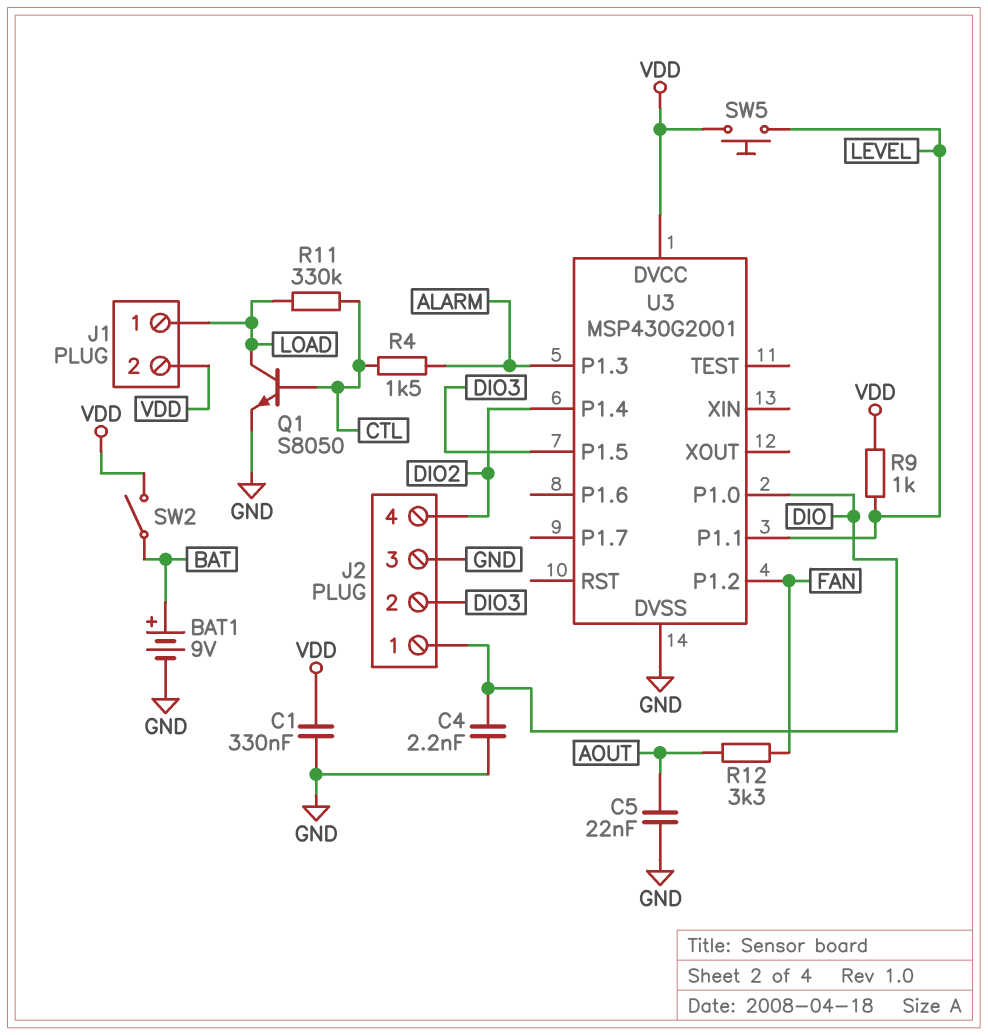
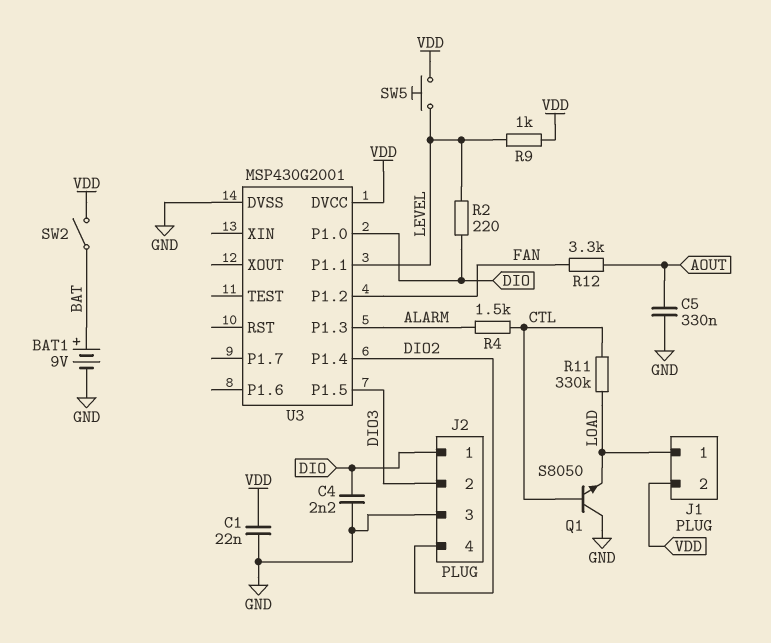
C1: 330nF (GND, VDD) -> 22nF (GND, VDD)
C5: 22nF (AOUT, GND) -> 330nF (AOUT, GND)
Q1: NPN S8050 (B CTL, C LOAD, E GND) -> NPN S8050 (B CTL, C GND, E LOAD)
R2: none -> 220 (DIO, LEVEL)

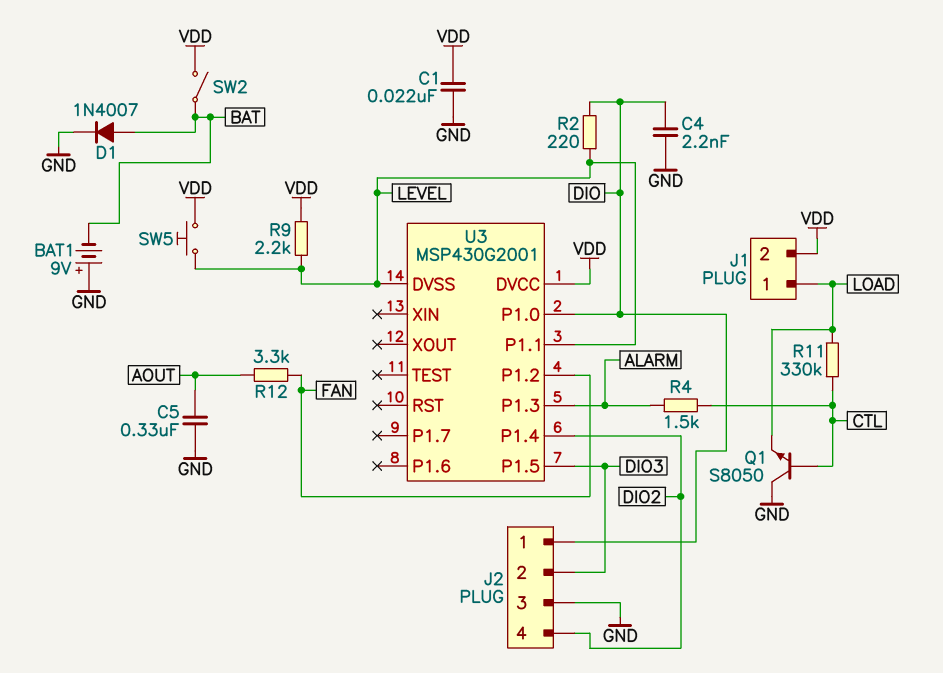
BAT1: 9V (plus BAT, minus GND) -> 9V (plus GND, minus BAT)
D1: none -> diode 1N4007 (A BAT, K GND)
R9: 1k (LEVEL, VDD) -> 2.2k (LEVEL, VDD)
U3 pin DVSS: GND -> LEVEL

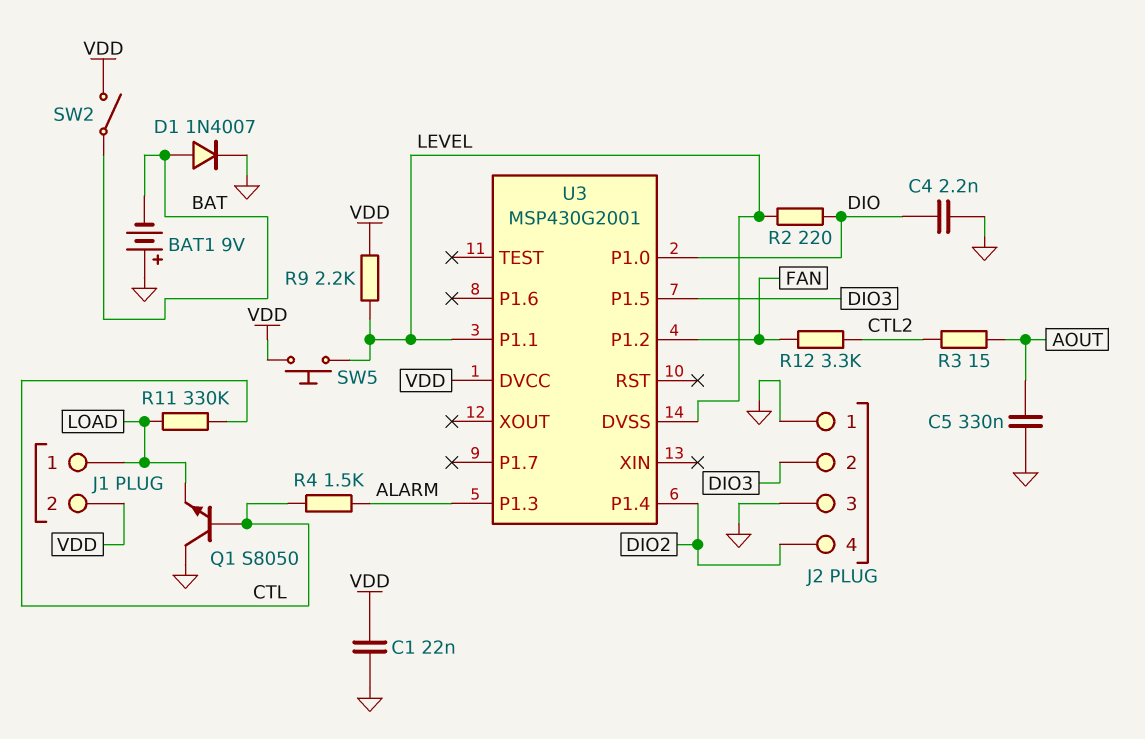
J2 pin 1: DIO -> GND
R3: none -> 15 (AOUT, CTL2)
R12: 3.3k (AOUT, FAN) -> 3.3k (CTL2, FAN)

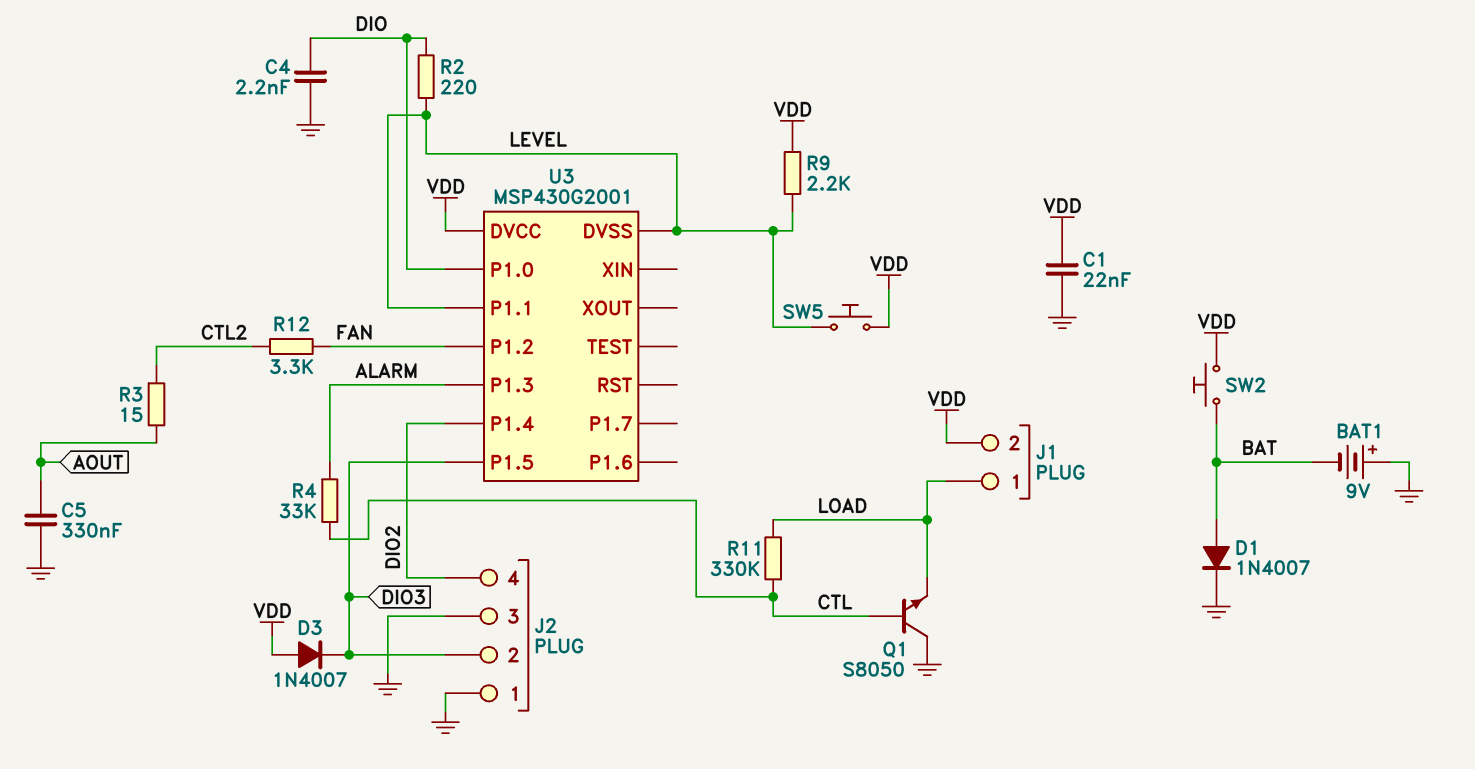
D3: none -> diode 1N4007 (A VDD, K DIO3)
R4: 1.5k (ALARM, CTL) -> 33k (ALARM, CTL)
SW2: switch (BAT, VDD) -> button (BAT, VDD)

